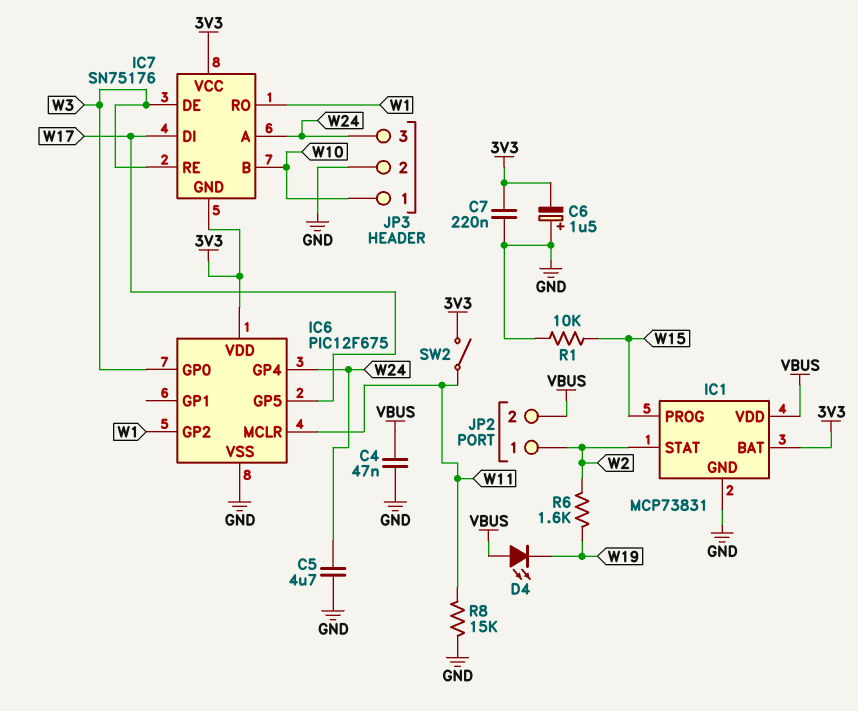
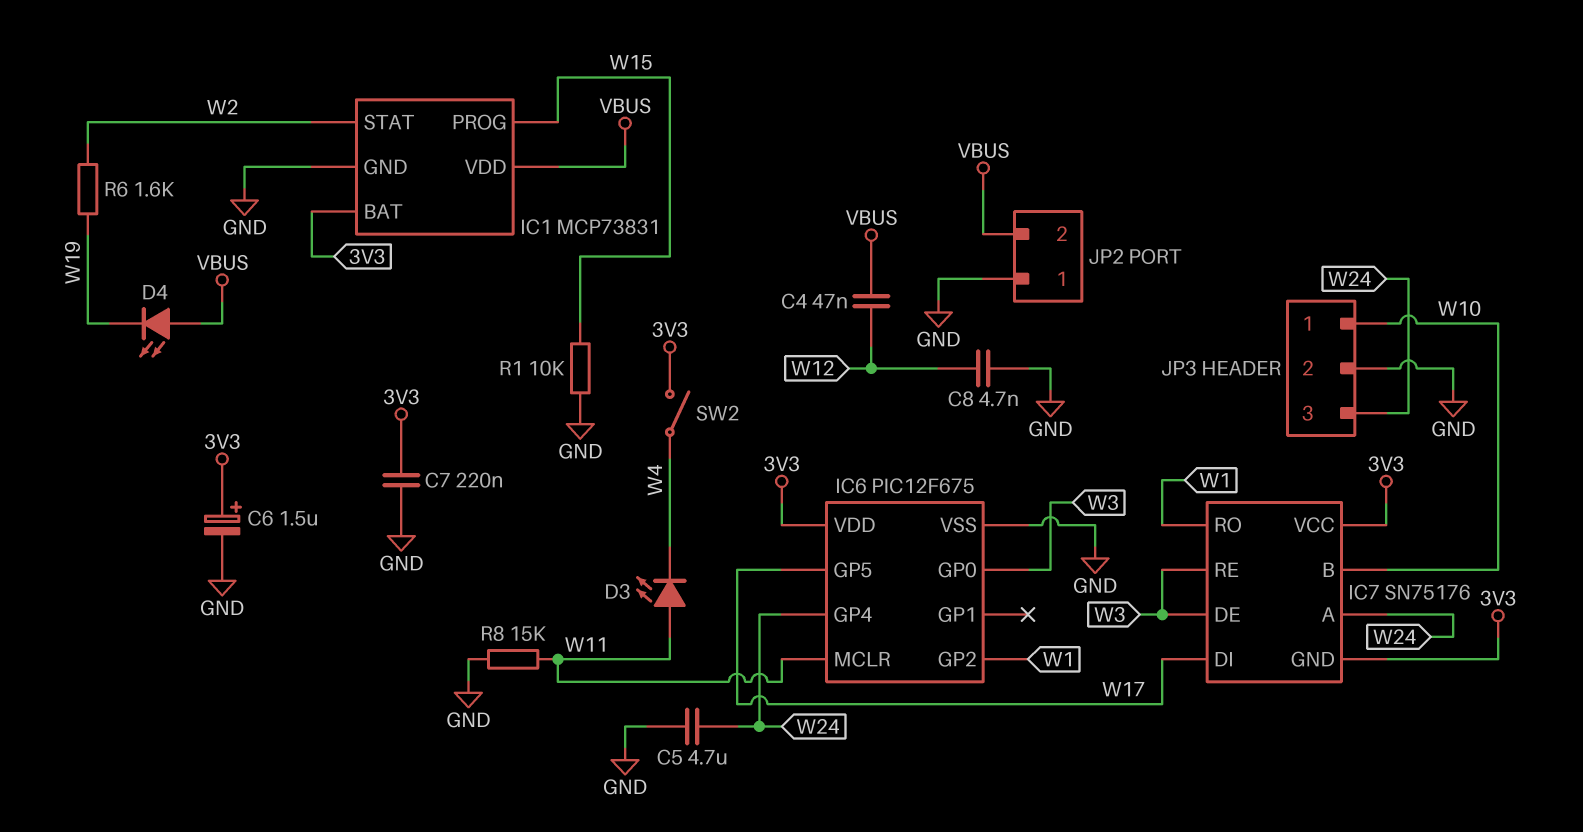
C4: 47nF (GND, VBUS) -> 47nF (VBUS, W12)
C6: 1.5uF (plus GND, minus 3V3) -> 1.5uF (plus 3V3, minus GND)
C8: none -> 4.7nF (GND, W12)
D3: none -> LED (A W11, K W4)
JP2 pin 1: W2 -> GND
SW2: switch (3V3, W11) -> switch (3V3, W4)

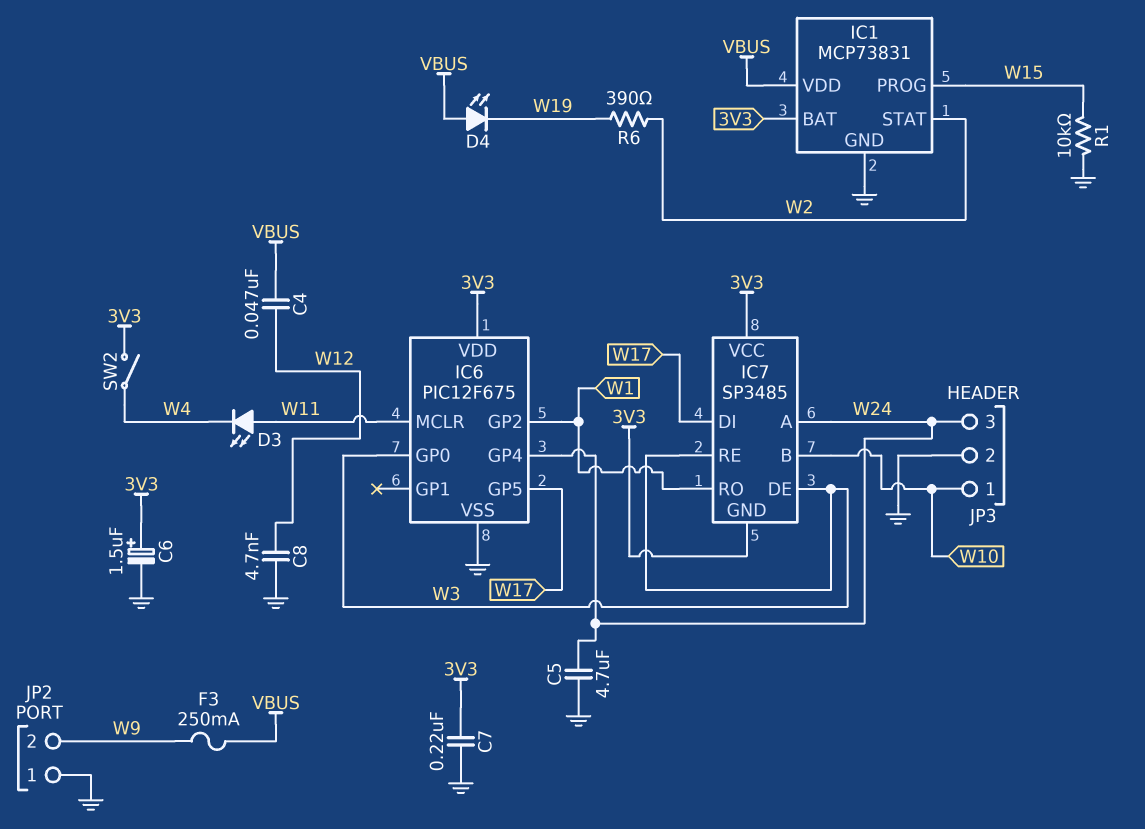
F3: none -> 250mA (VBUS, W9)
IC7: SN75176 -> SP3485
JP2 pin 2: VBUS -> W9
R6: 1.6k (W2, W19) -> 390 (W2, W19)
R8: 15k (GND, W11) -> none

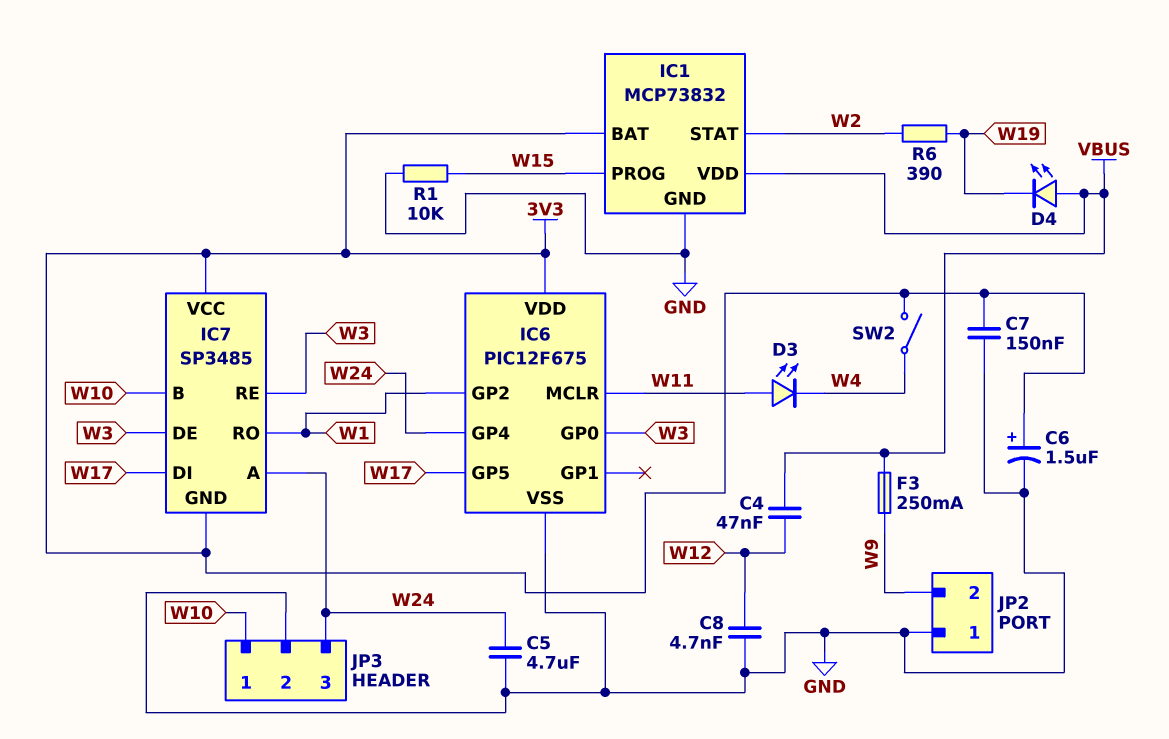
C7: 220nF (3V3, GND) -> 150nF (3V3, GND)
IC1: MCP73831 -> MCP73832

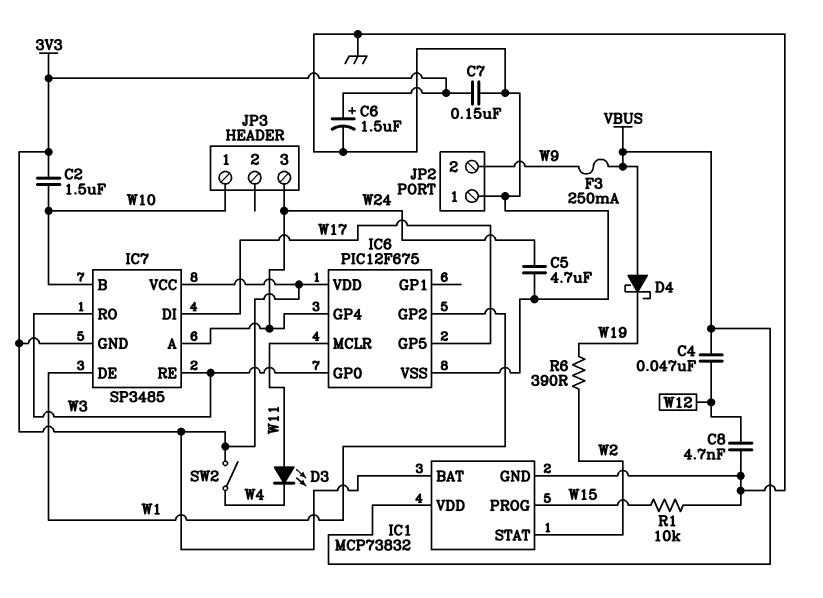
C2: none -> 1.5uF (3V3, W10)
D4: LED (A VBUS, K W19) -> schottky (A VBUS, K W19)
IC7 pin DE: W3 -> W1
IC7 pin RO: W1 -> W3
JP3 pin 2: GND -> none

